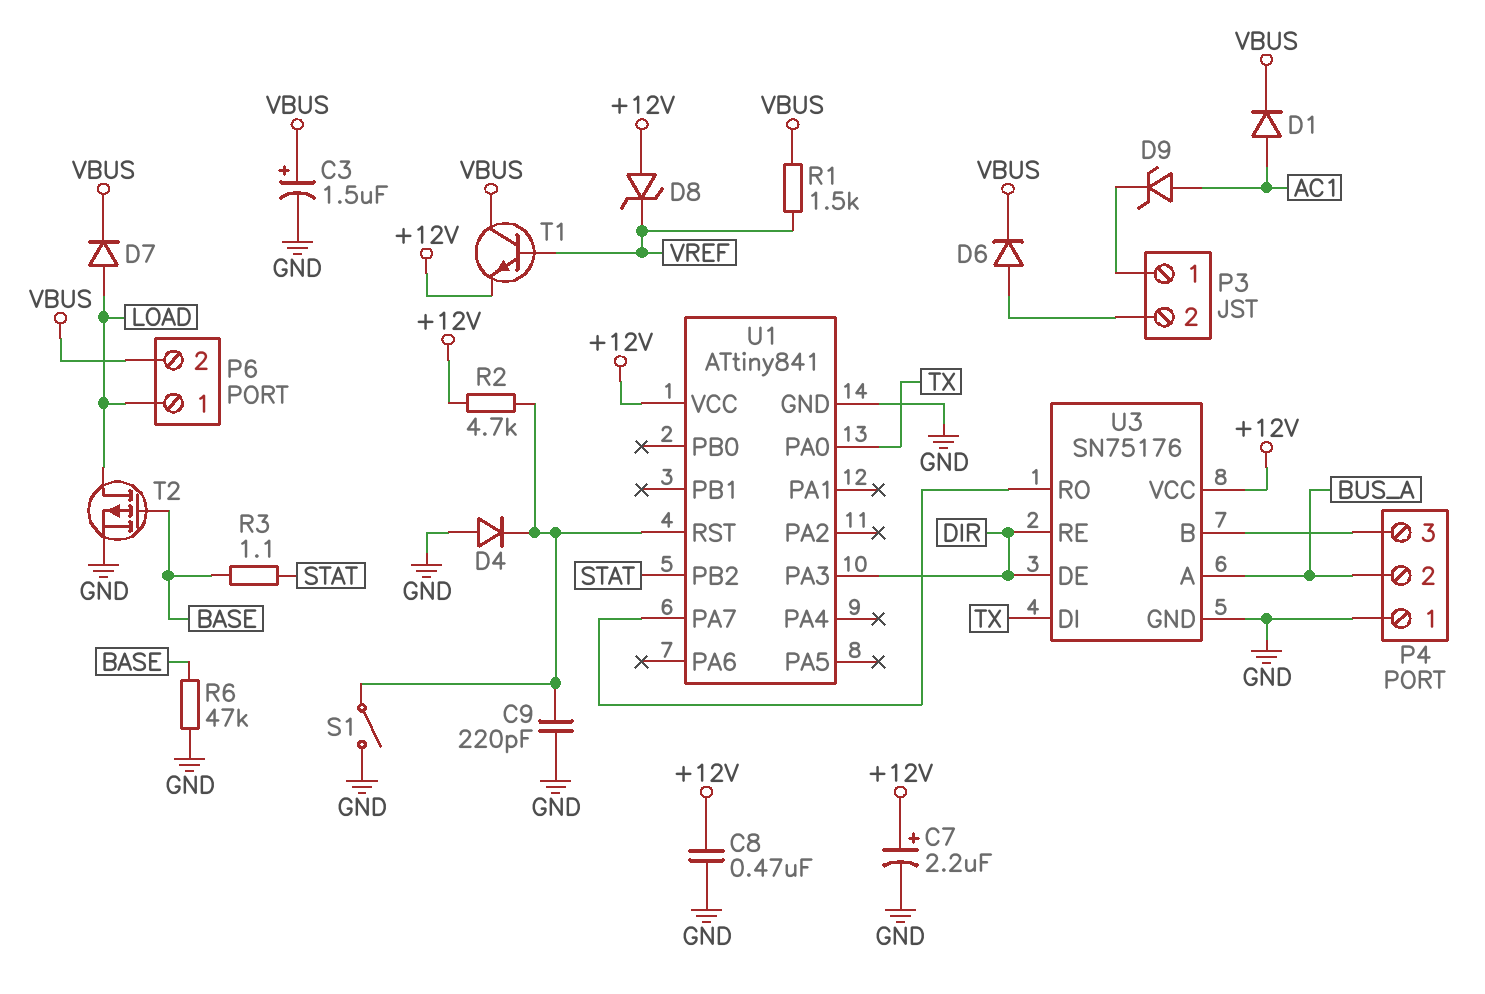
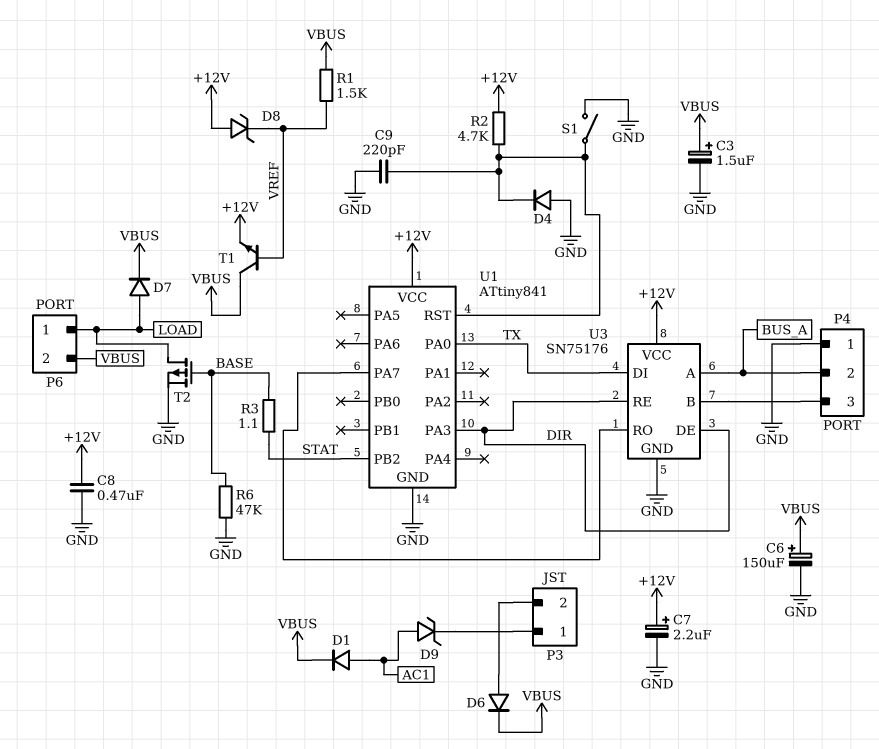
C6: none -> 150uF (plus VBUS, minus GND)

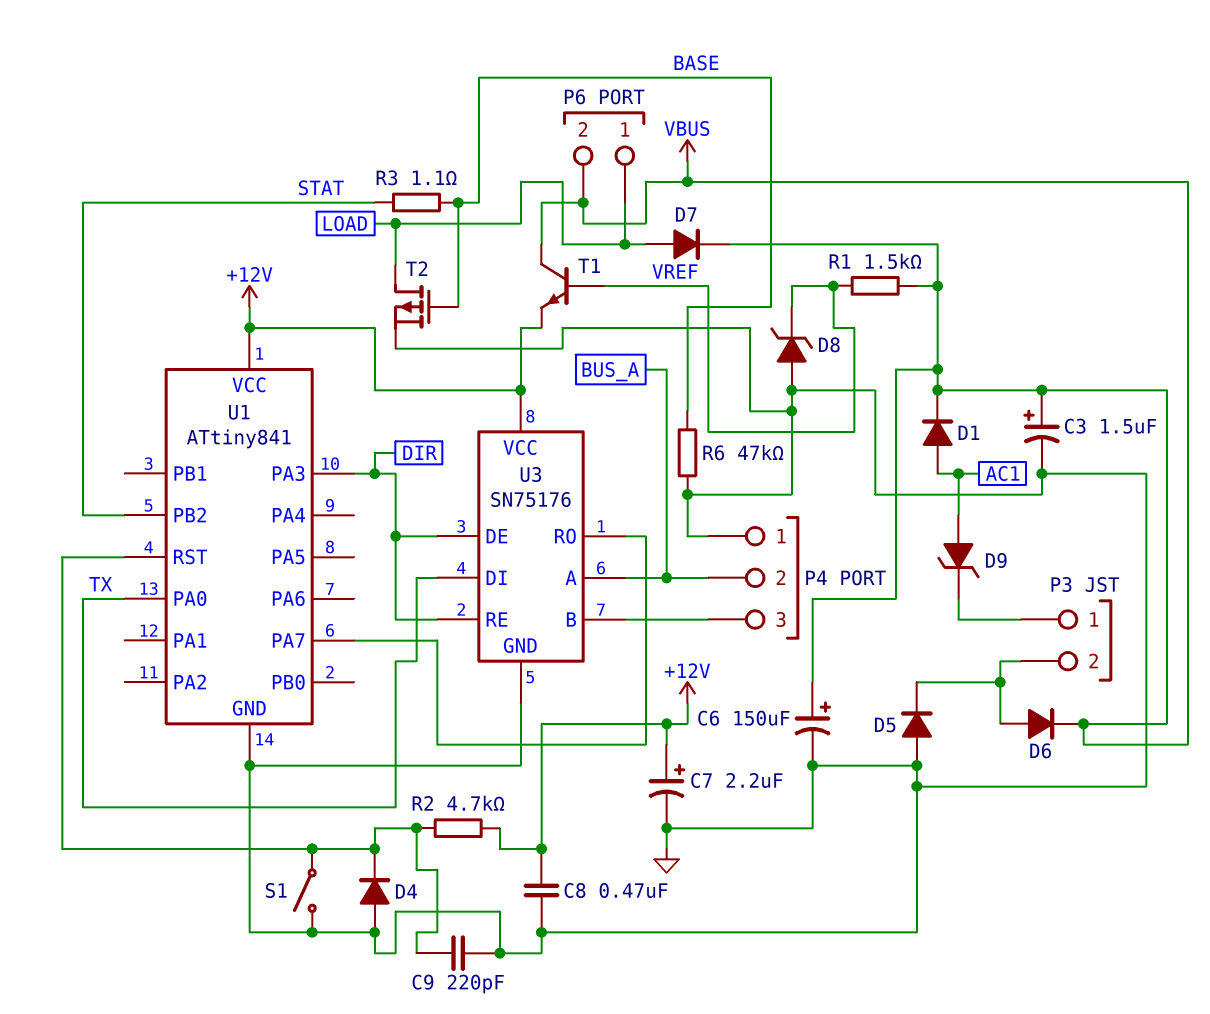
D5: none -> diode (A GND, K P3/2)
D8: zener (A +12V, K VREF) -> zener (A GND, K VREF)

